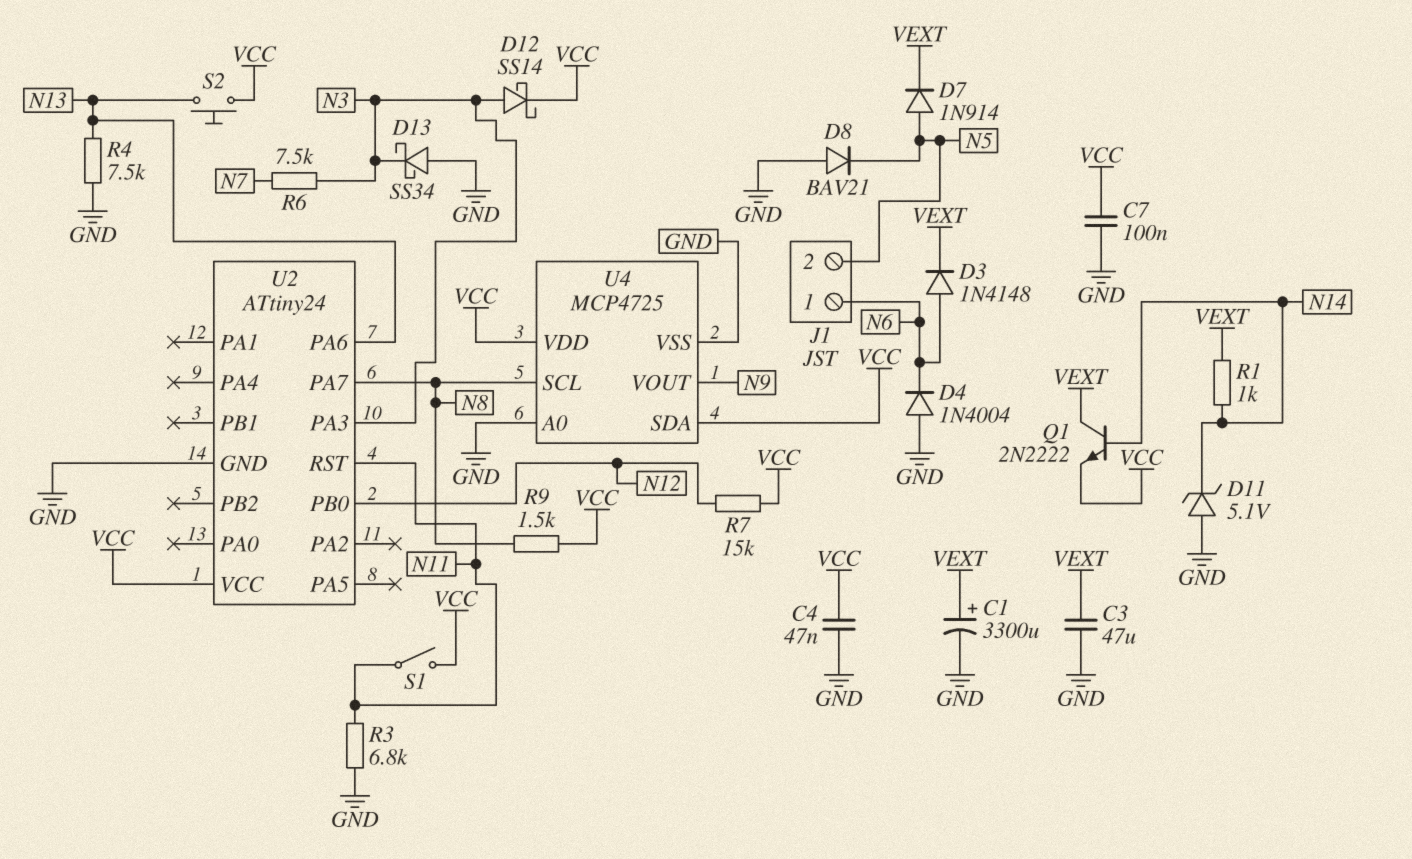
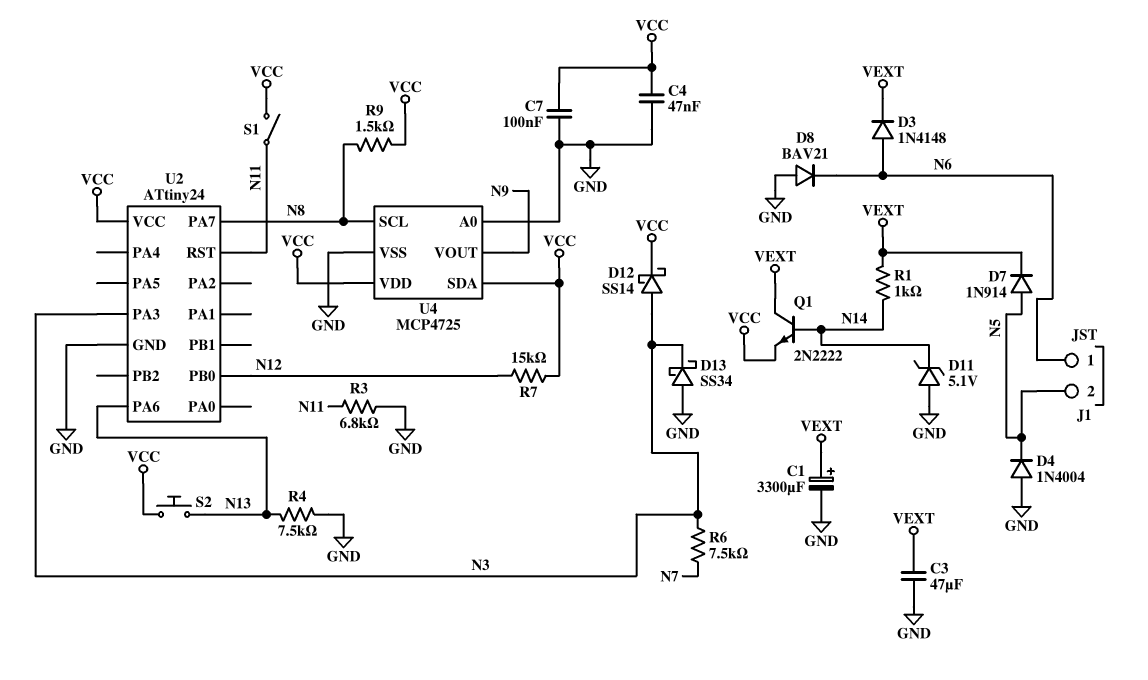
D4: diode 1N4004 (A GND, K N6) -> diode 1N4004 (A GND, K N5)
D8: diode BAV21 (A GND, K N5) -> diode BAV21 (A GND, K N6)

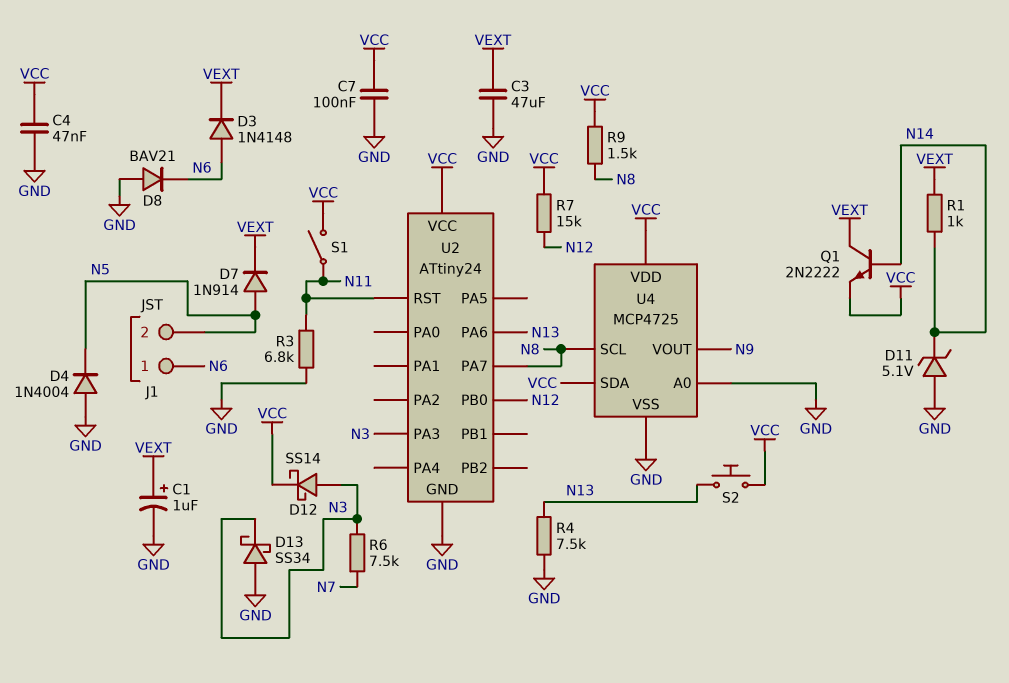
C1: 3300uF (plus VEXT, minus GND) -> 1uF (plus VEXT, minus GND)

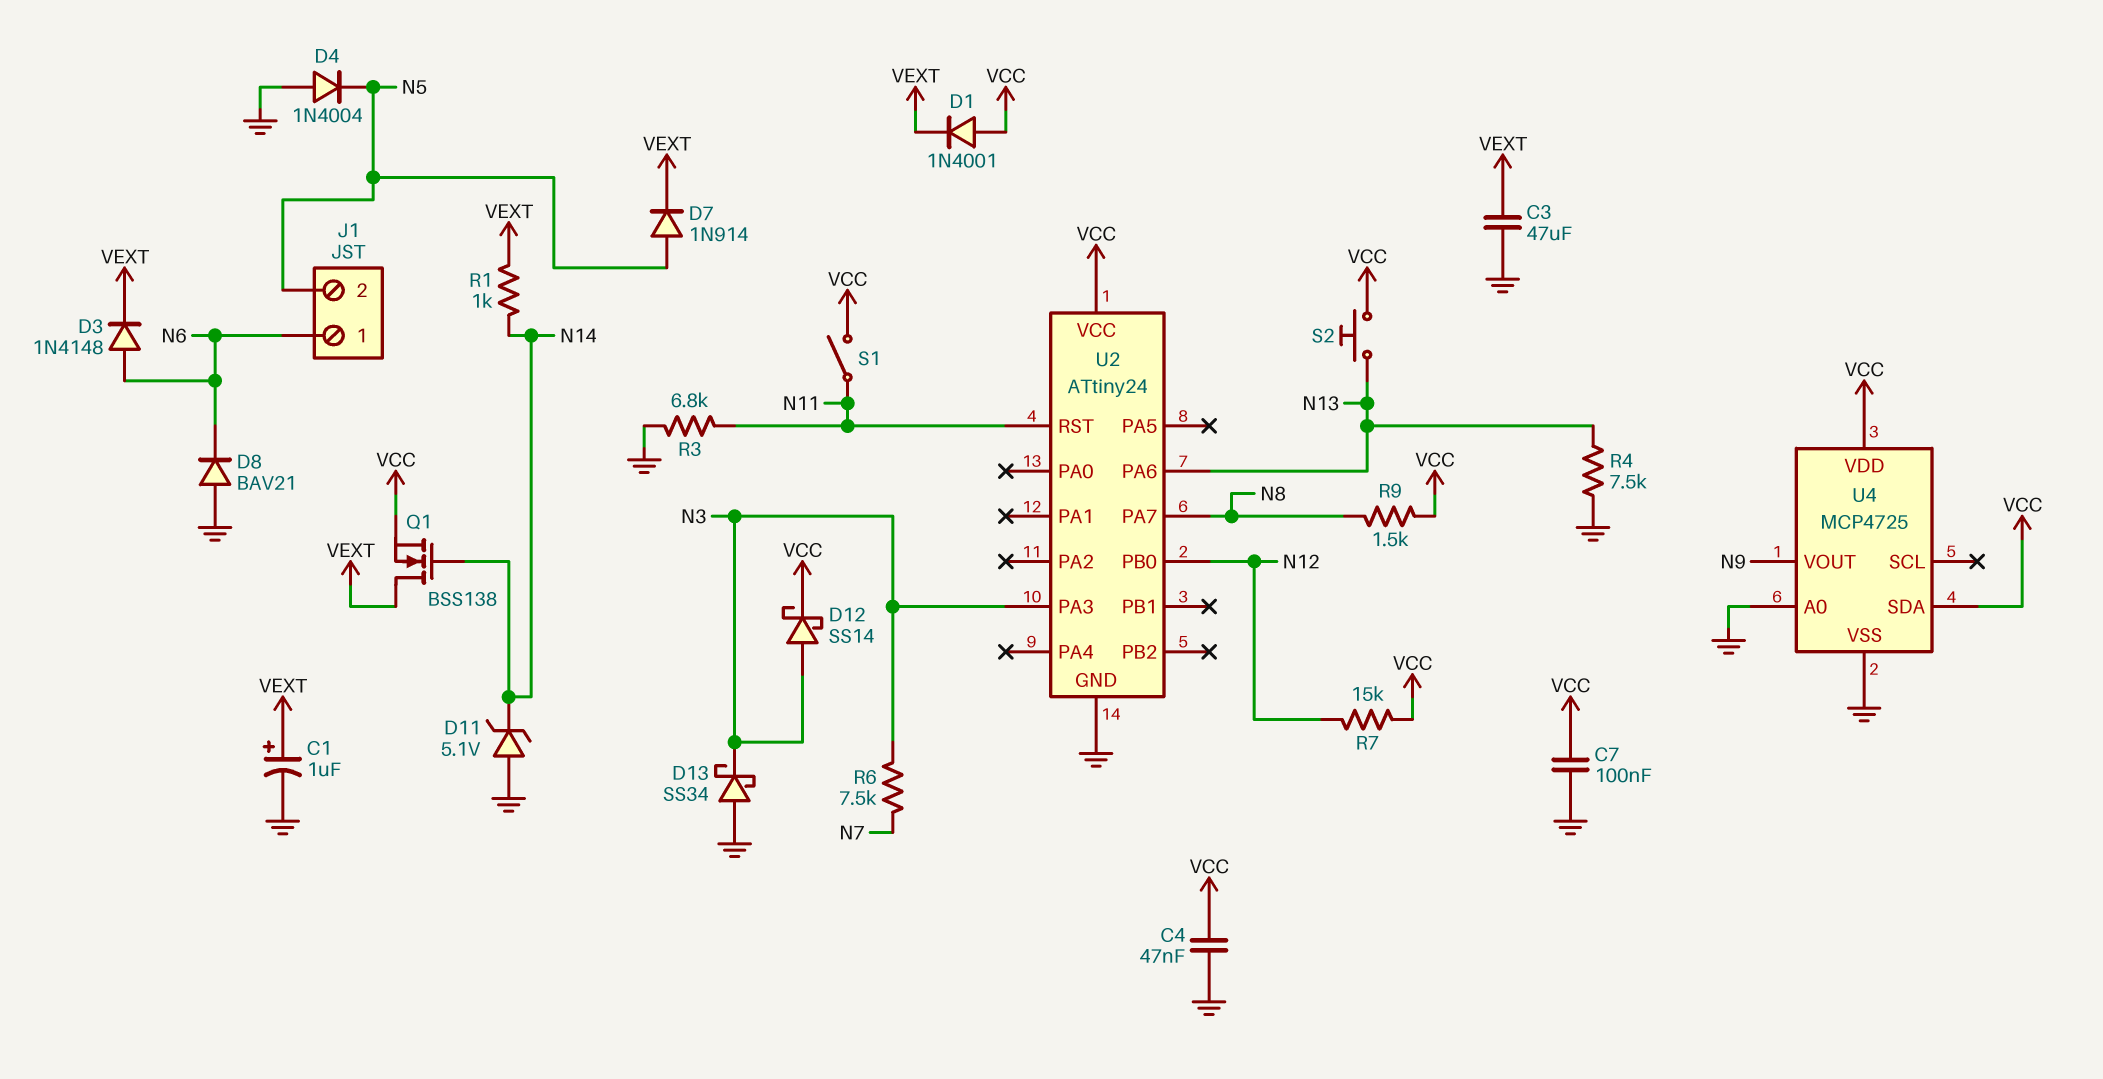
D1: none -> diode 1N4001 (A VCC, K VEXT)
Q1: NPN 2N2222 (B N14, C VEXT, E VCC) -> NMOS BSS138 (G N14, D VEXT, S VCC)
U4 pin SCL: N8 -> none

